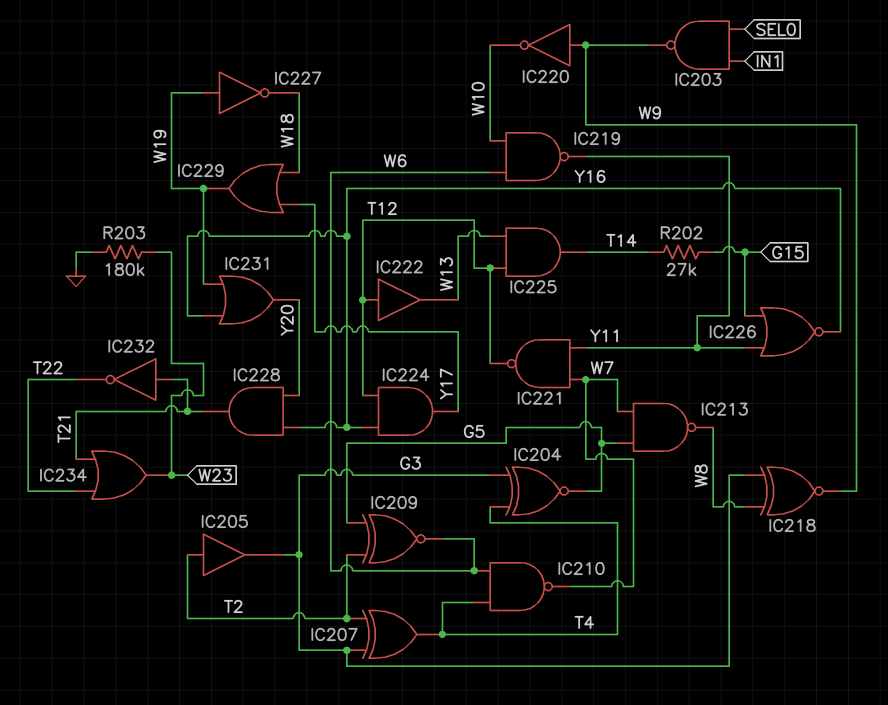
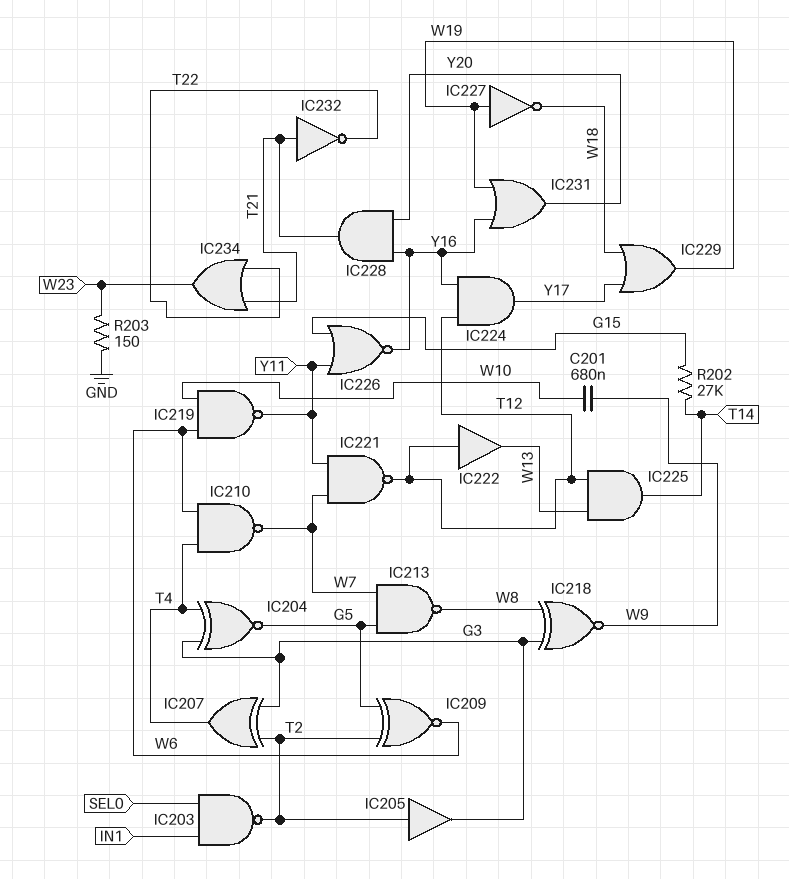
C201: none -> 680nF (W9, W10)
IC203: NAND (in IN1, in SEL0, out W9) -> NAND (in IN1, in SEL0, out T2)
IC220: NOT (in W9, out W10) -> none
R203: 180k (GND, W23) -> 150 (GND, W23)

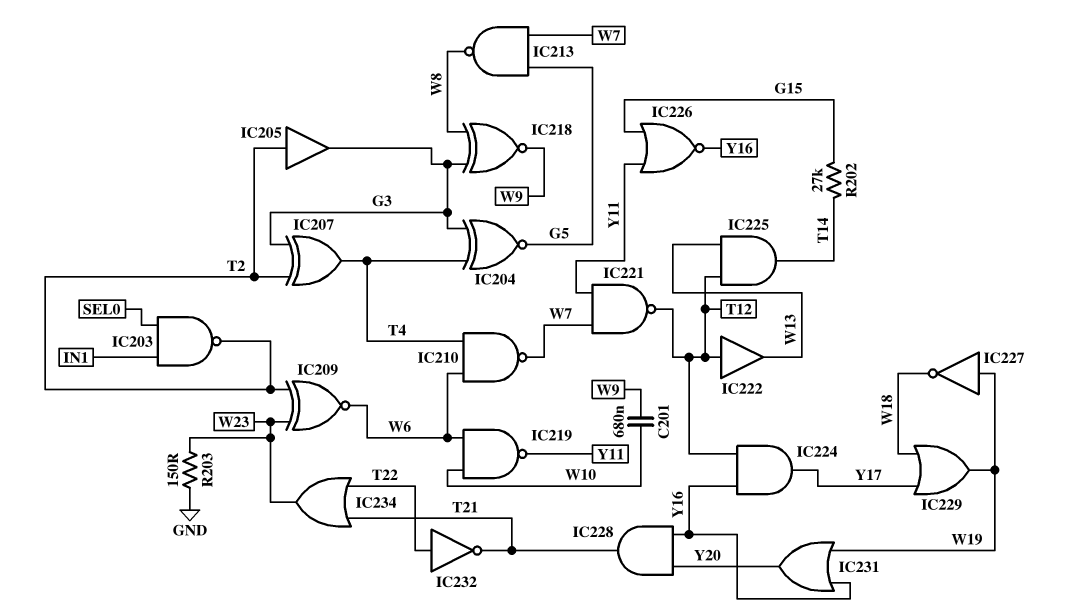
IC209: XNOR (in G5, in T2, out W6) -> XNOR (in T2, in W23, out W6)
IC232: NOT (in T21, out T22) -> NOT (in T22, out T21)

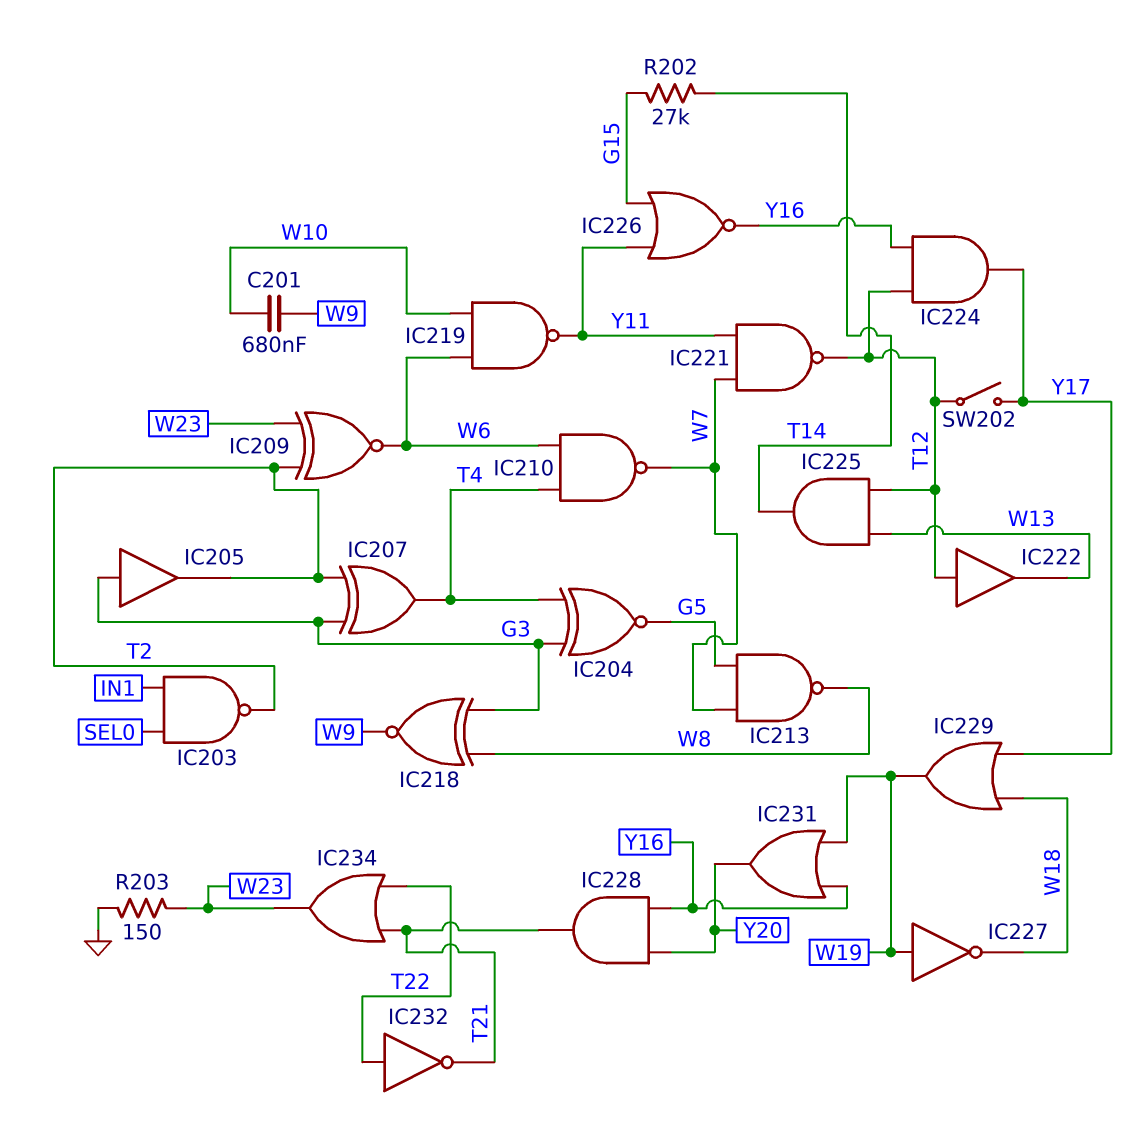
IC205: buffer (in T2, out G3) -> buffer (in G3, out T2)
SW202: none -> switch (T12, Y17)

